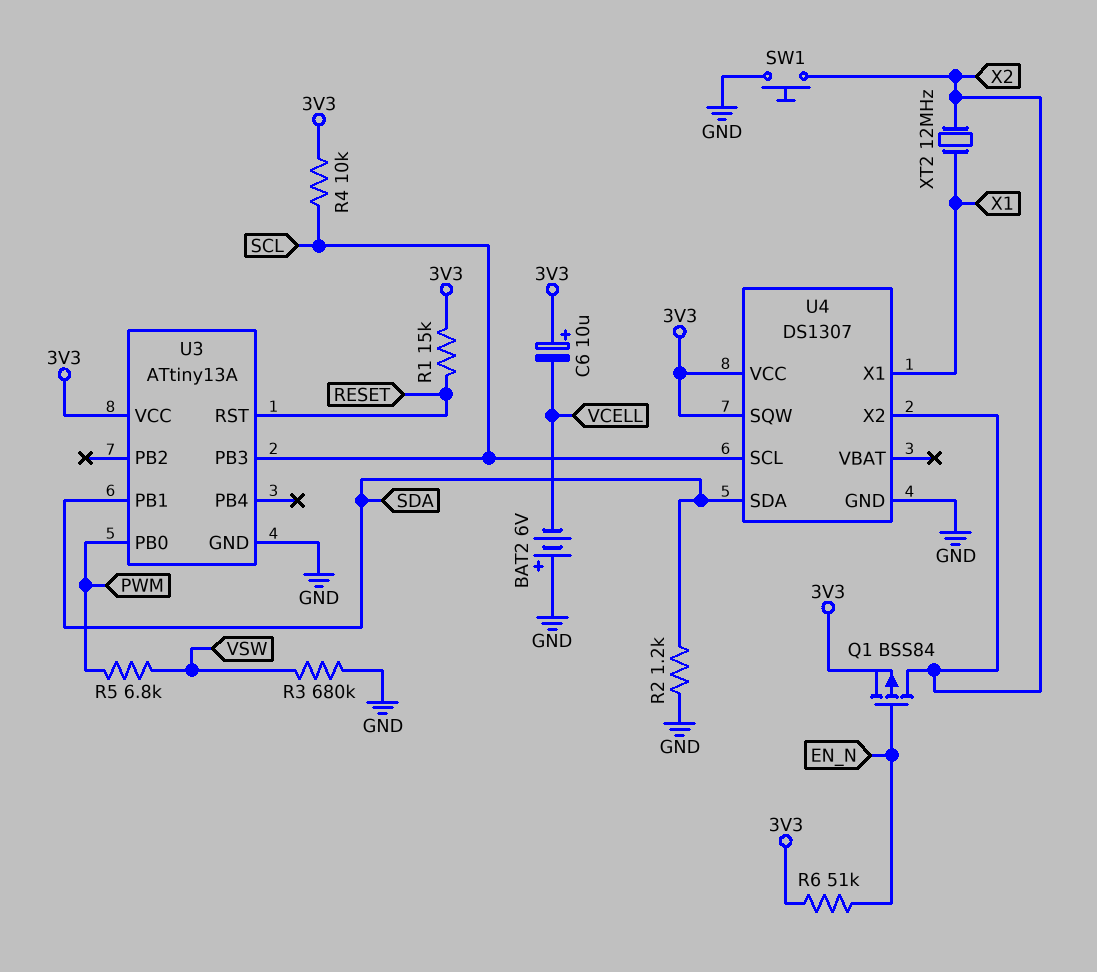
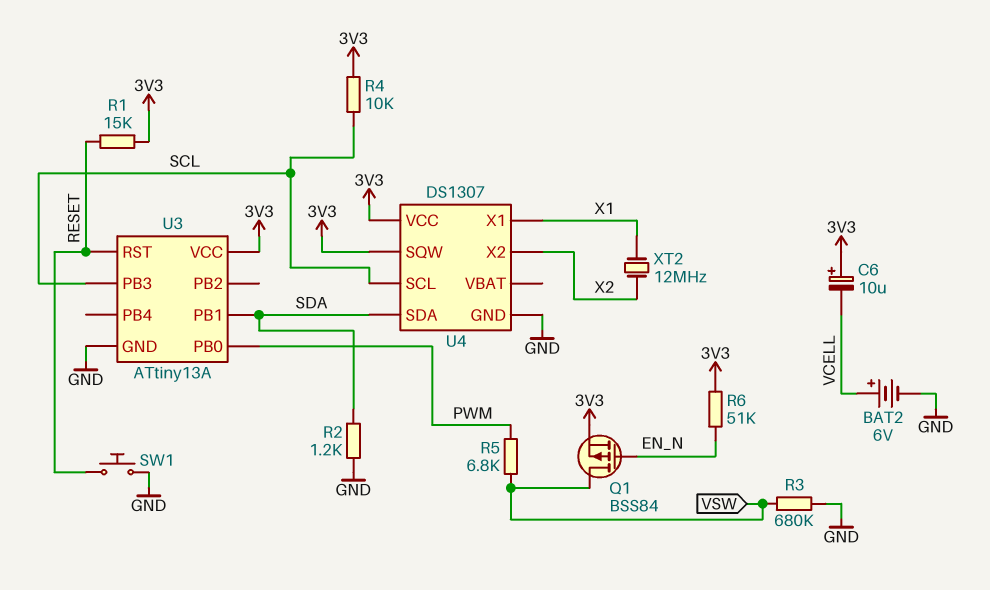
BAT2: 6V (plus GND, minus VCELL) -> 6V (plus VCELL, minus GND)
Q1: PMOS BSS84 (G EN_N, D X2, S 3V3) -> PMOS BSS84 (G EN_N, D VSW, S 3V3)
SW1: button (GND, X2) -> button (GND, RESET)

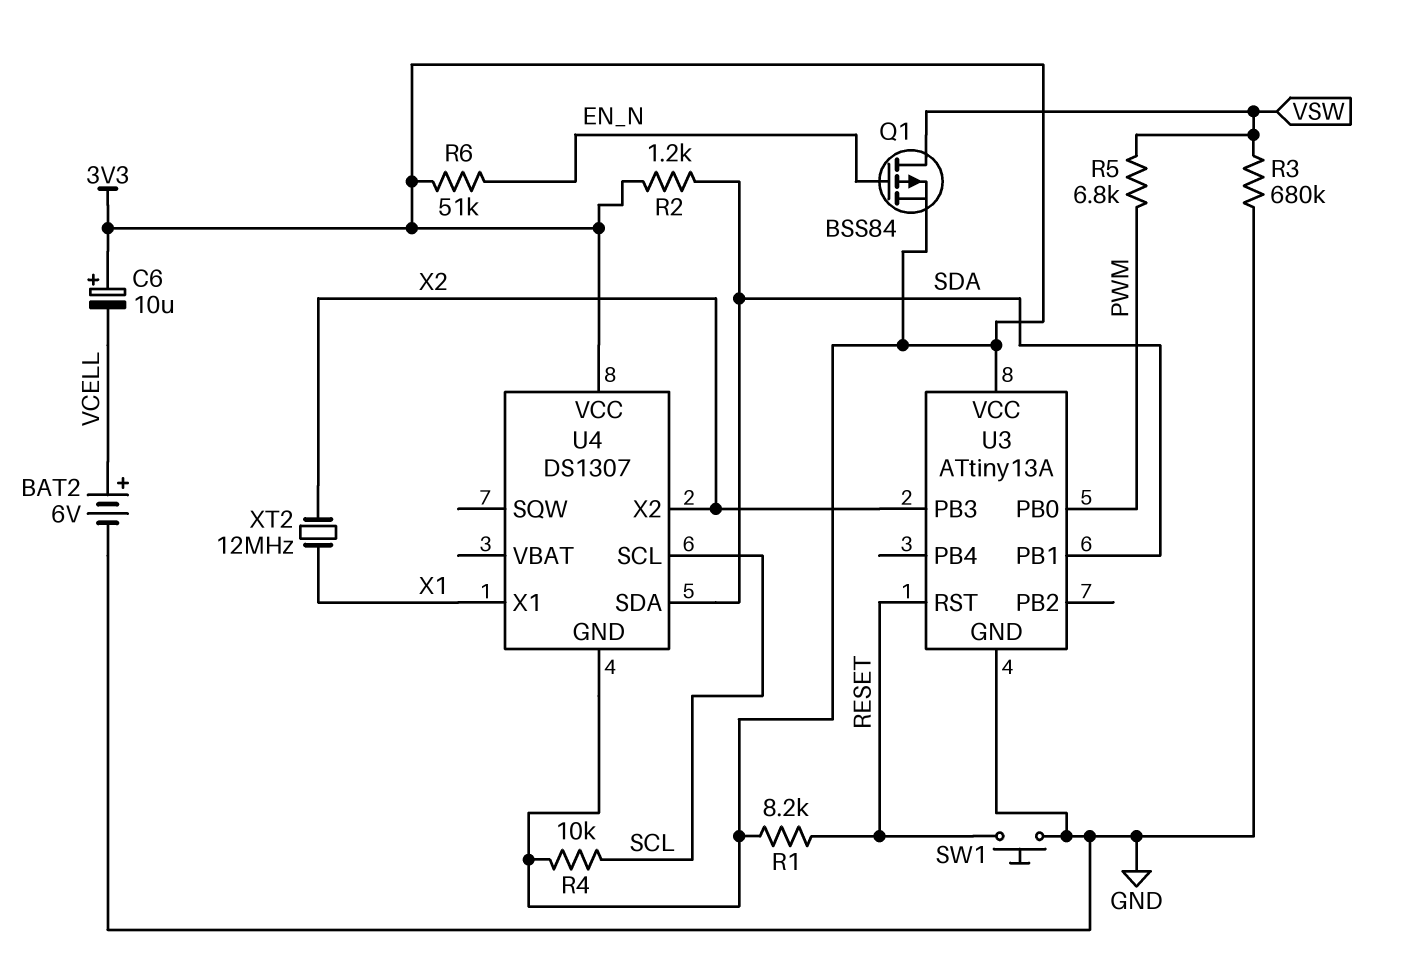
R1: 15k (3V3, RESET) -> 8.2k (3V3, RESET)
R2: 1.2k (GND, SDA) -> 1.2k (3V3, SDA)
U3 pin PB3: SCL -> X2
U4 pin GND: GND -> 3V3
U4 pin SQW: 3V3 -> none

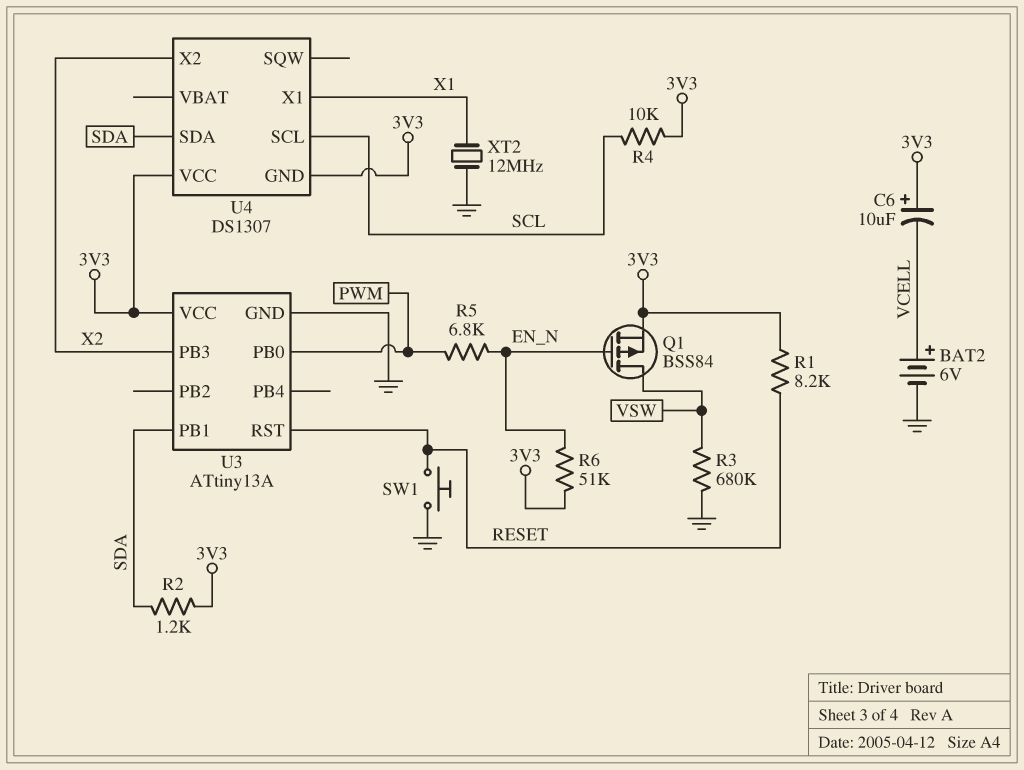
R5: 6.8k (PWM, VSW) -> 6.8k (EN_N, PWM)
XT2: 12MHz (X1, X2) -> 12MHz (GND, X1)

